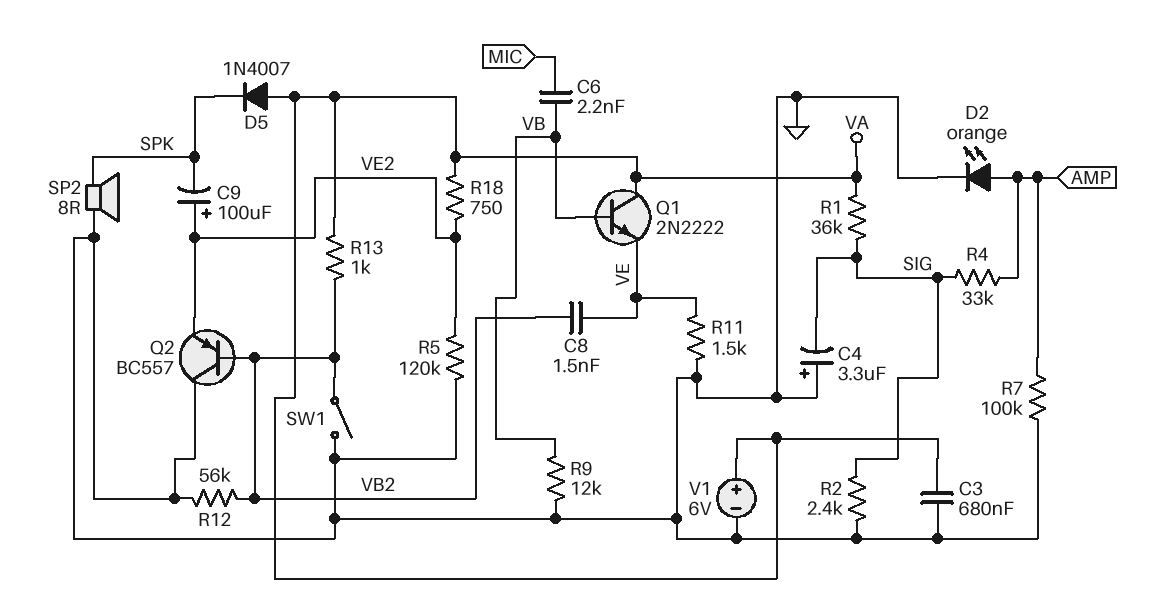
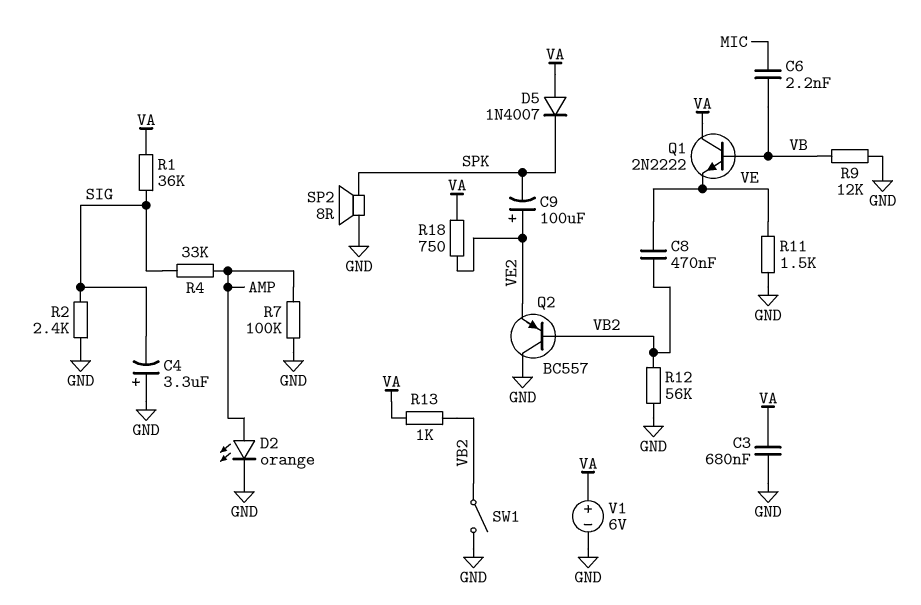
C8: 1.5nF (VB2, VE) -> 470nF (VB2, VE)
R5: 120k (GND, VE2) -> none

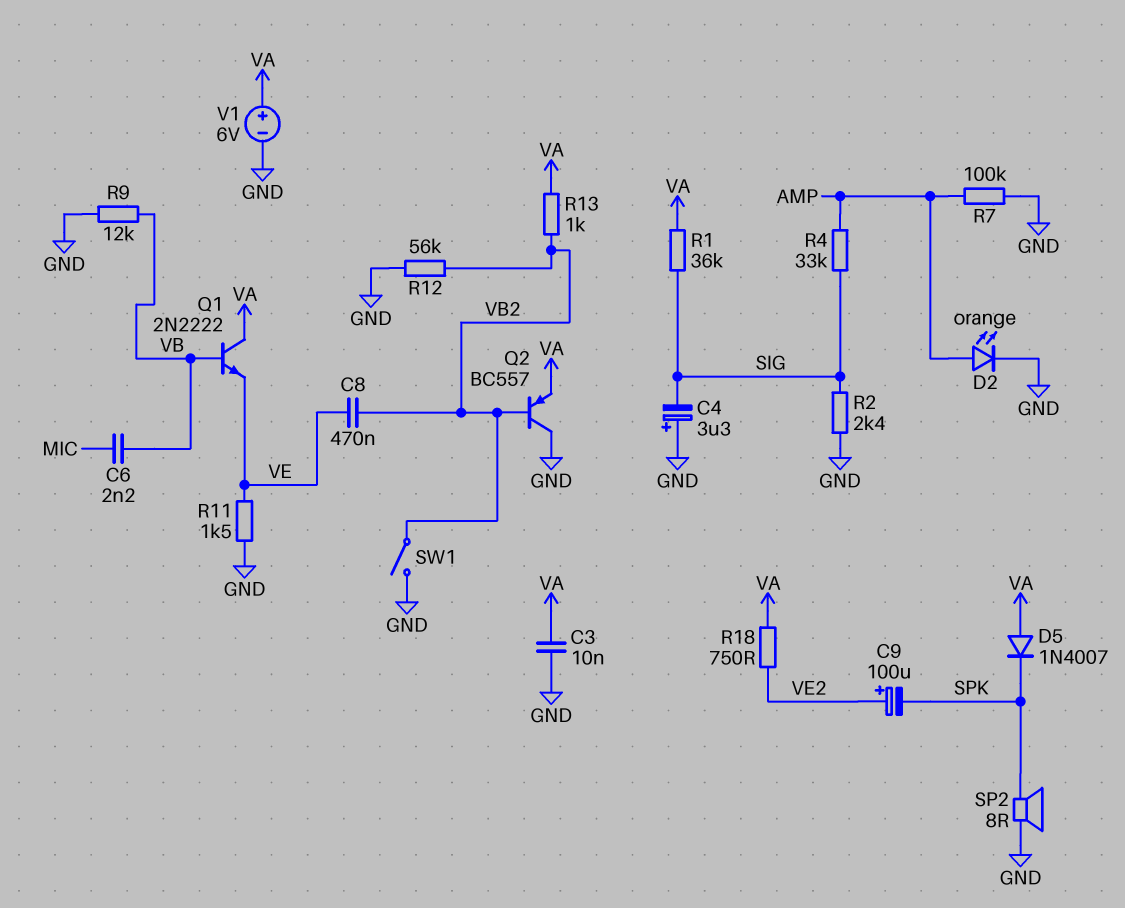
C3: 680nF (GND, VA) -> 10nF (GND, VA)
Q2: PNP BC557 (B VB2, C GND, E VE2) -> PNP BC557 (B VB2, C GND, E VA)

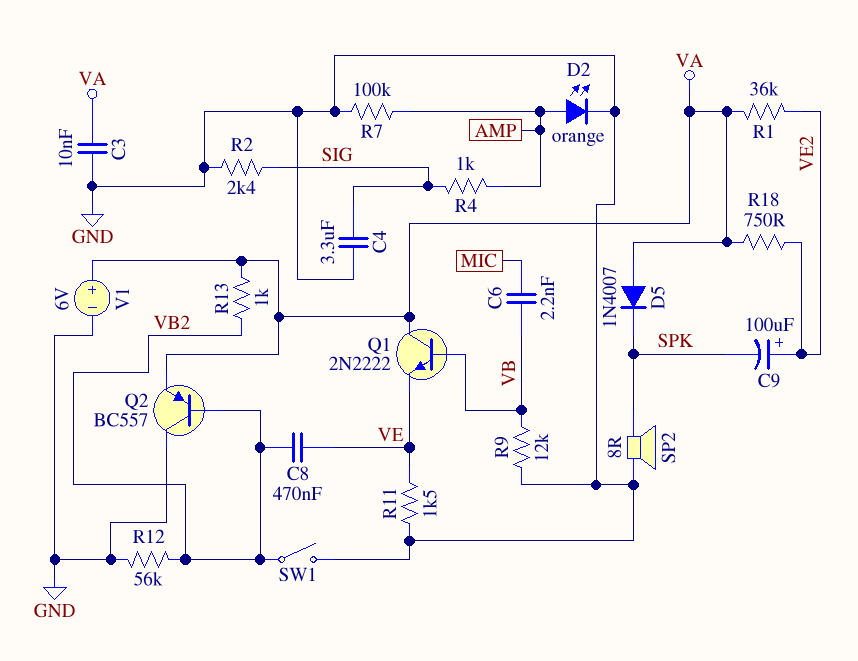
C4: 3.3uF (plus GND, minus SIG) -> 3.3uF (GND, SIG)
R1: 36k (SIG, VA) -> 36k (VA, VE2)
R4: 33k (AMP, SIG) -> 1k (AMP, SIG)

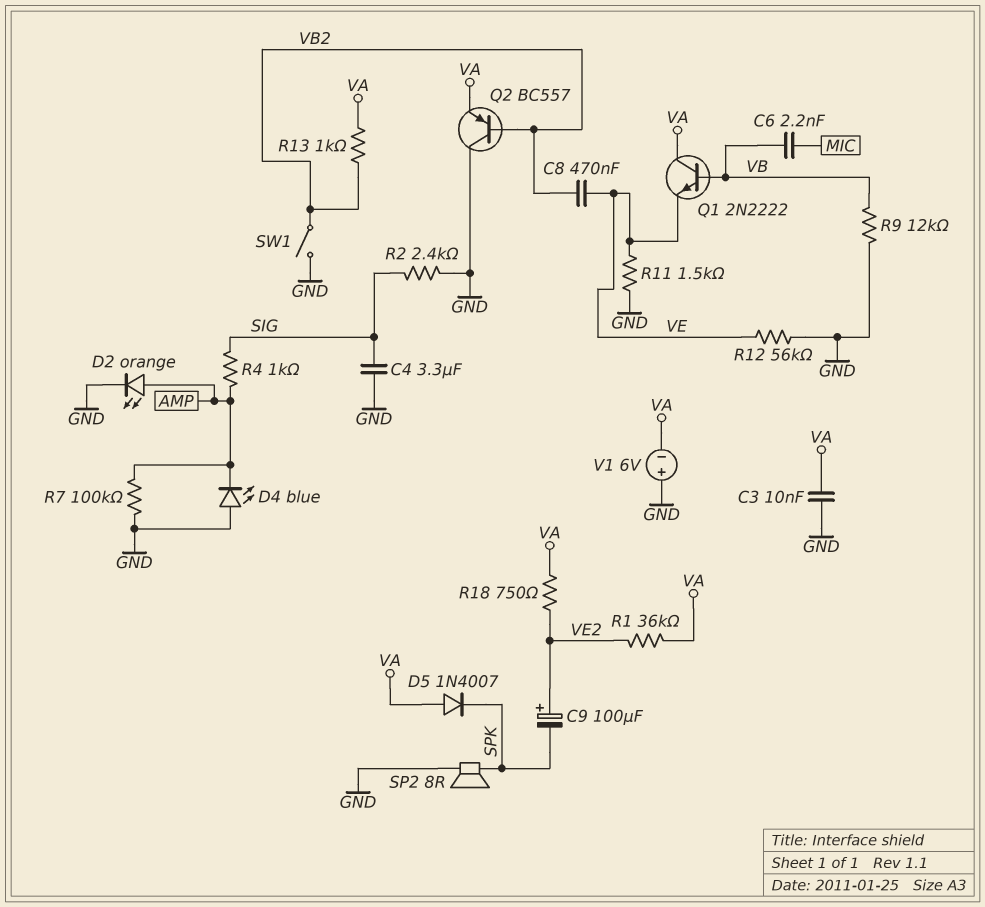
D4: none -> LED blue (A GND, K AMP)
R12: 56k (GND, VB2) -> 56k (GND, VE)
V1: 6V (plus VA, minus GND) -> 6V (plus GND, minus VA)

